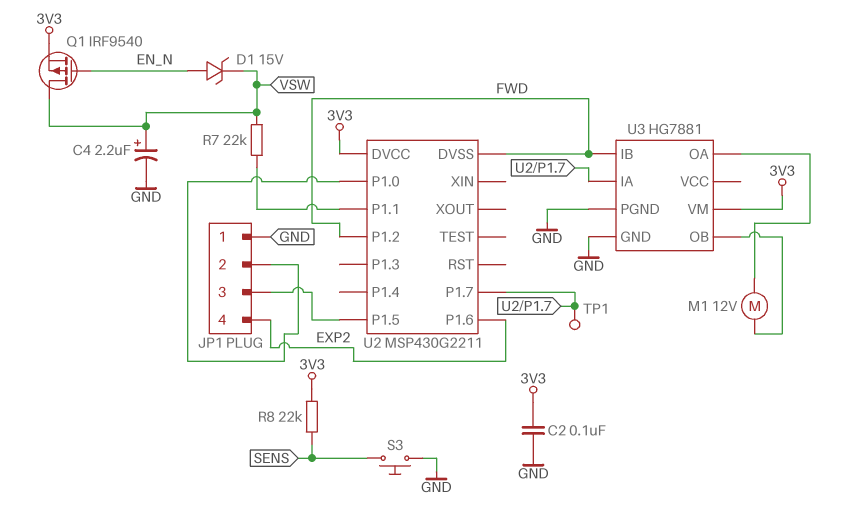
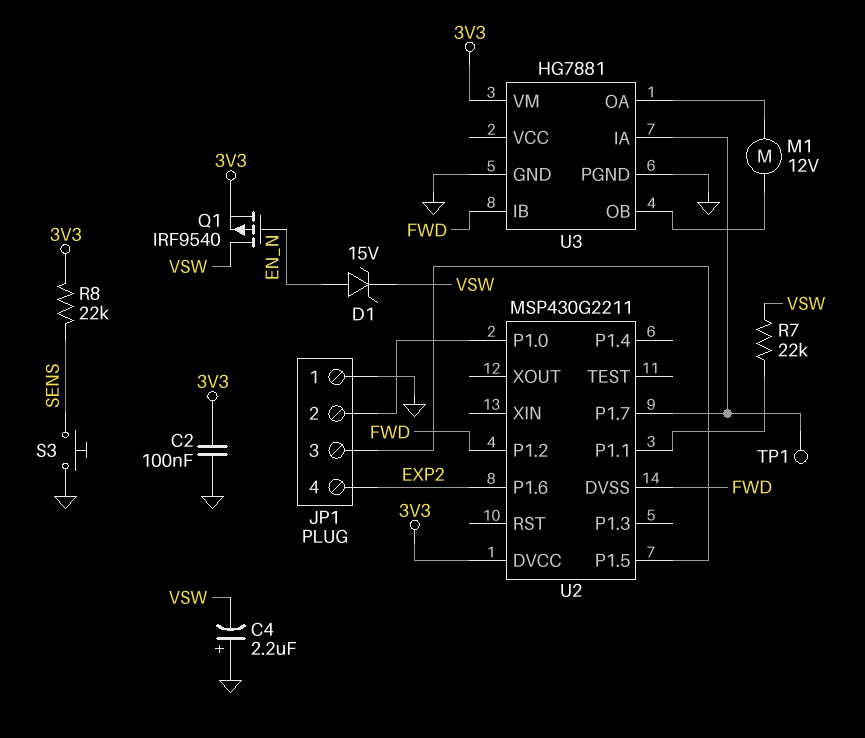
C4: 2.2uF (plus VSW, minus GND) -> 2.2uF (plus GND, minus VSW)

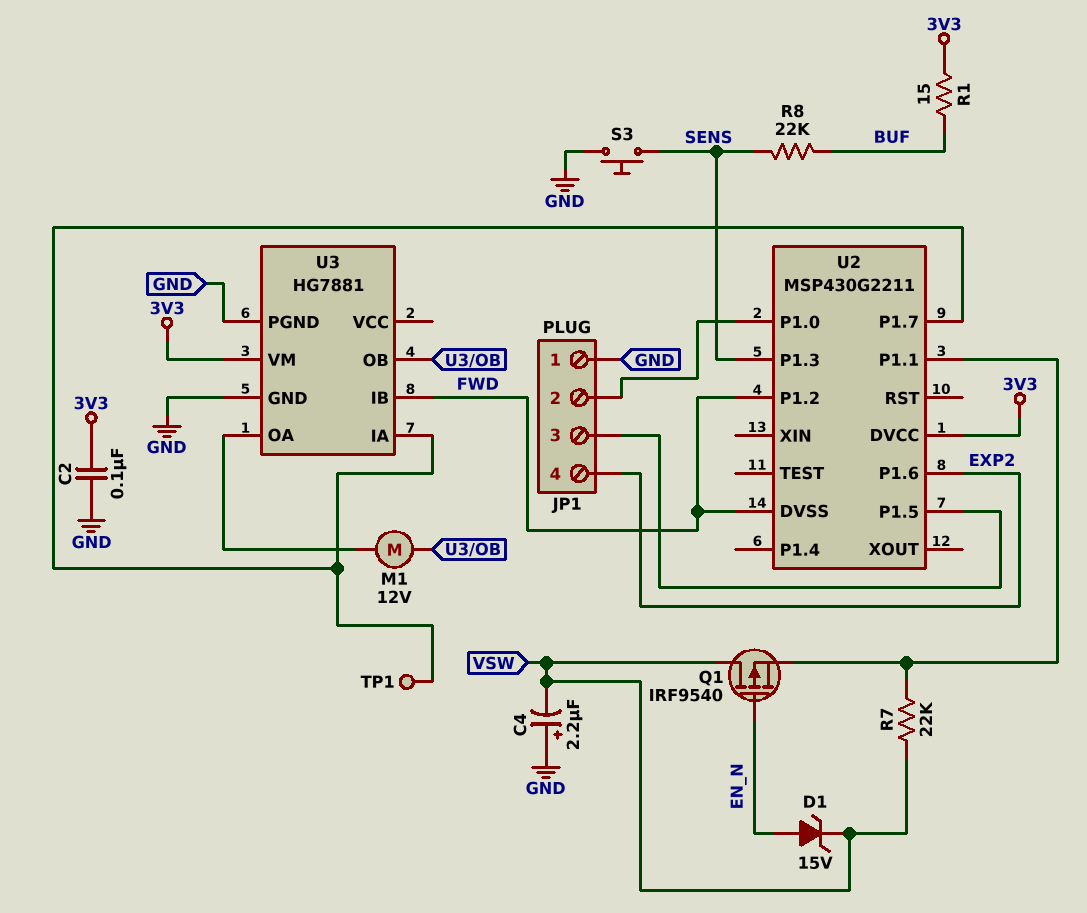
Q1: PMOS IRF9540 (G EN_N, D VSW, S 3V3) -> PMOS IRF9540 (G EN_N, D VSW, S U2/P1.1)
R1: none -> 15 (3V3, BUF)
R8: 22k (3V3, SENS) -> 22k (BUF, SENS)
U2 pin P1.3: none -> SENS

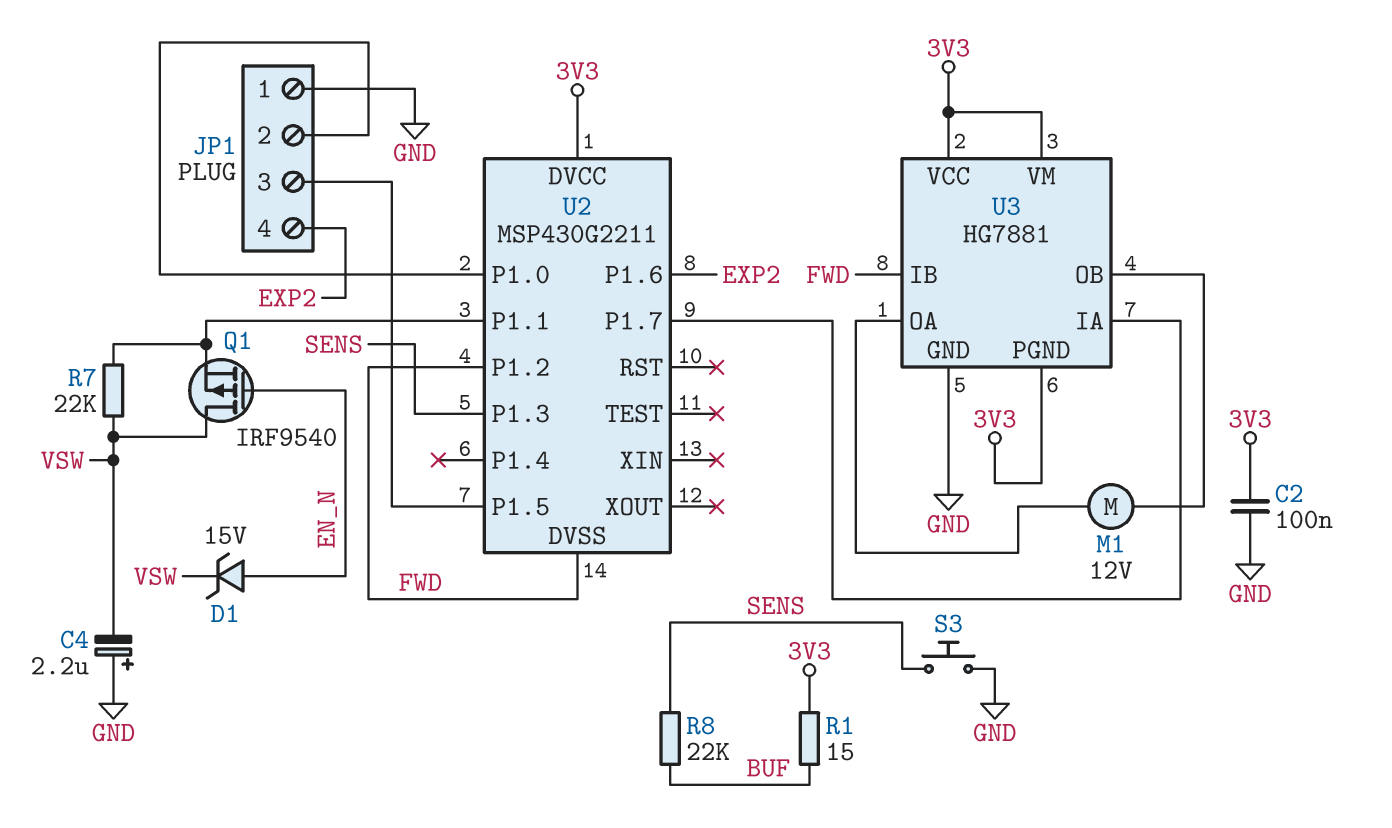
TP1: test point (U2/P1.7) -> none
U3 pin PGND: GND -> 3V3
U3 pin VCC: none -> 3V3

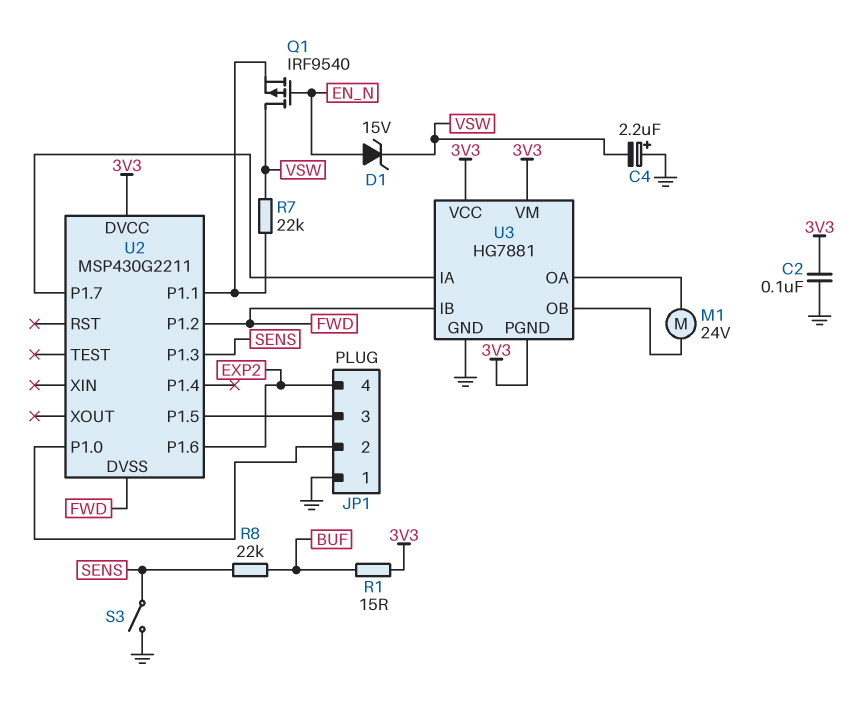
M1: motor 12V (U3/OA, U3/OB) -> motor 24V (U3/OA, U3/OB)
S3: button (GND, SENS) -> switch (GND, SENS)

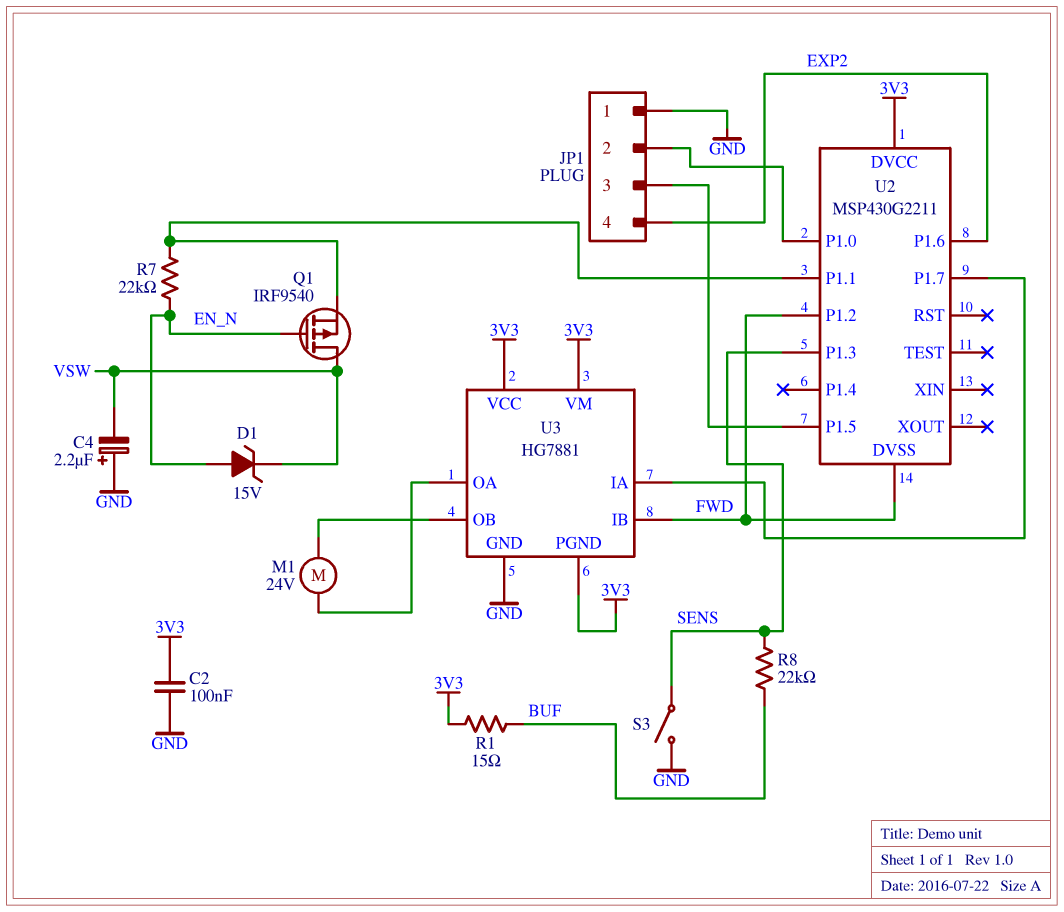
R7: 22k (U2/P1.1, VSW) -> 22k (EN_N, U2/P1.1)

